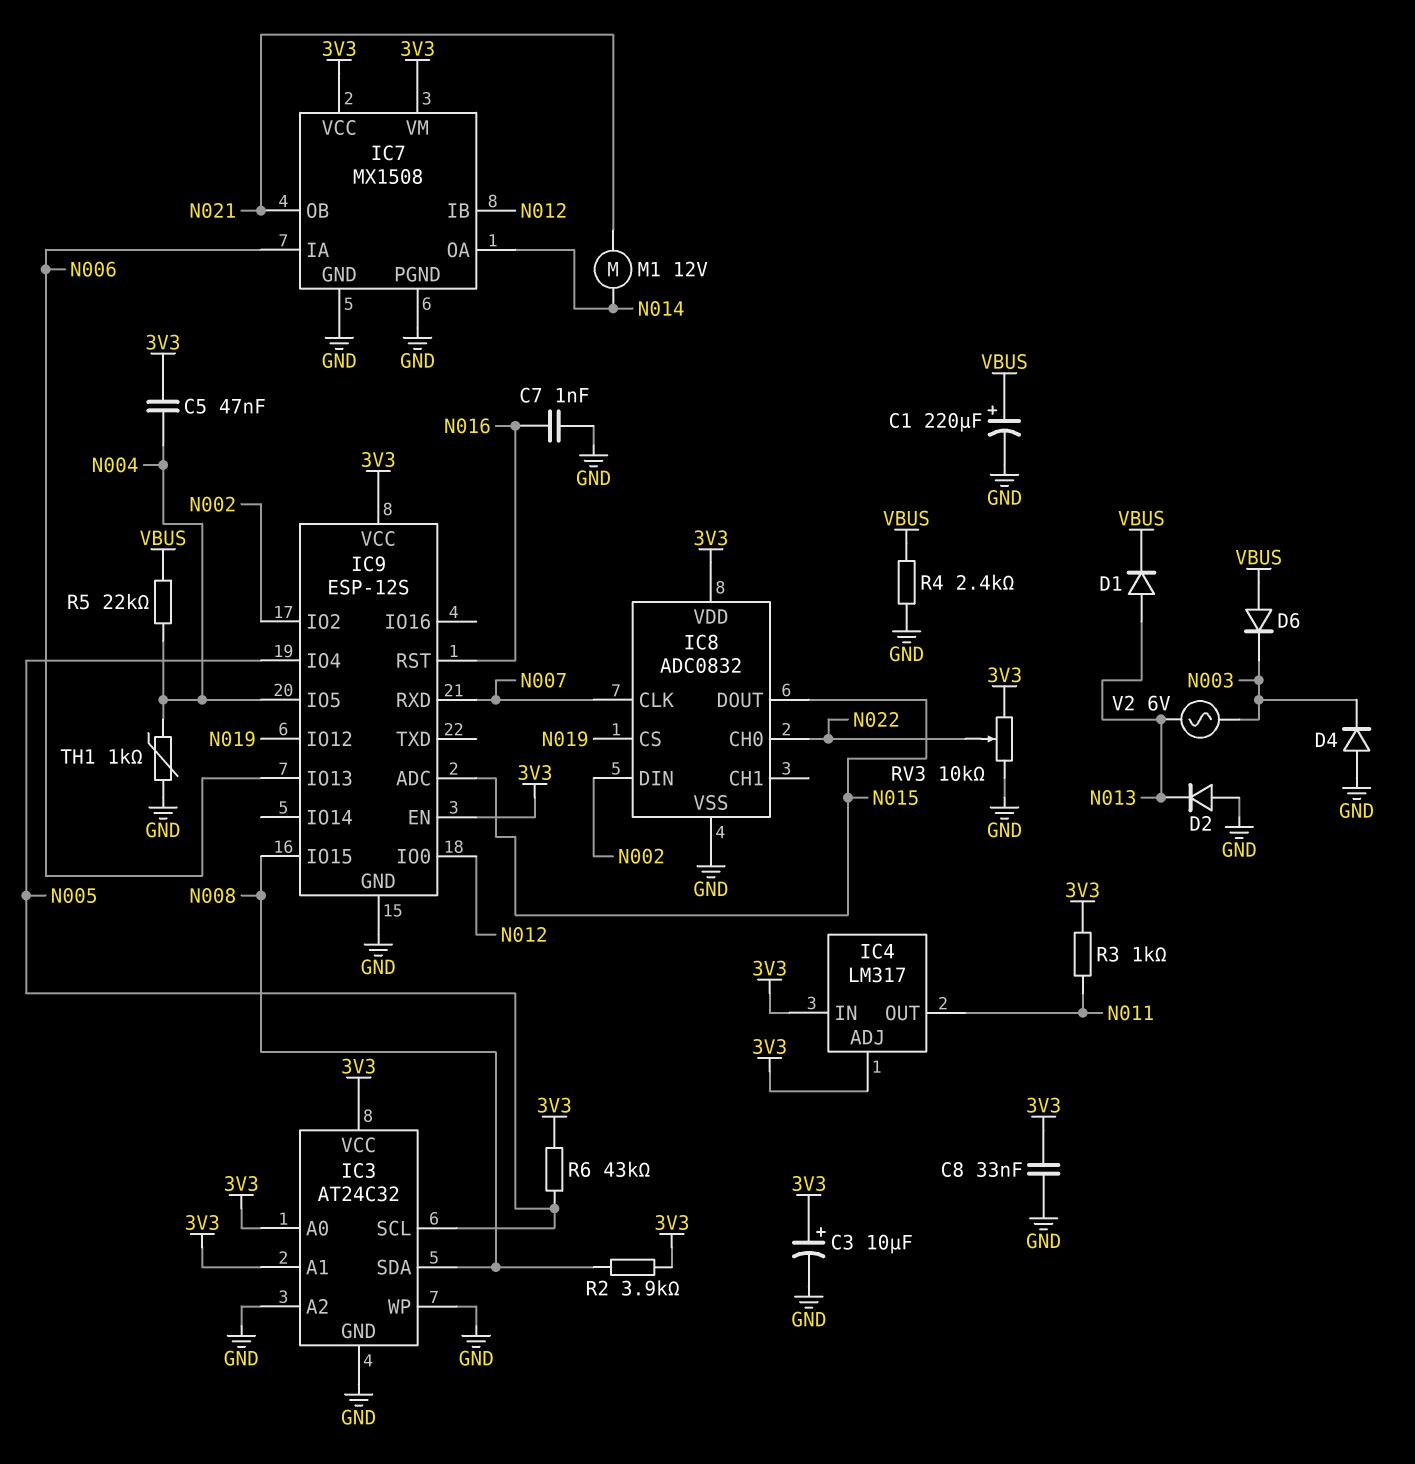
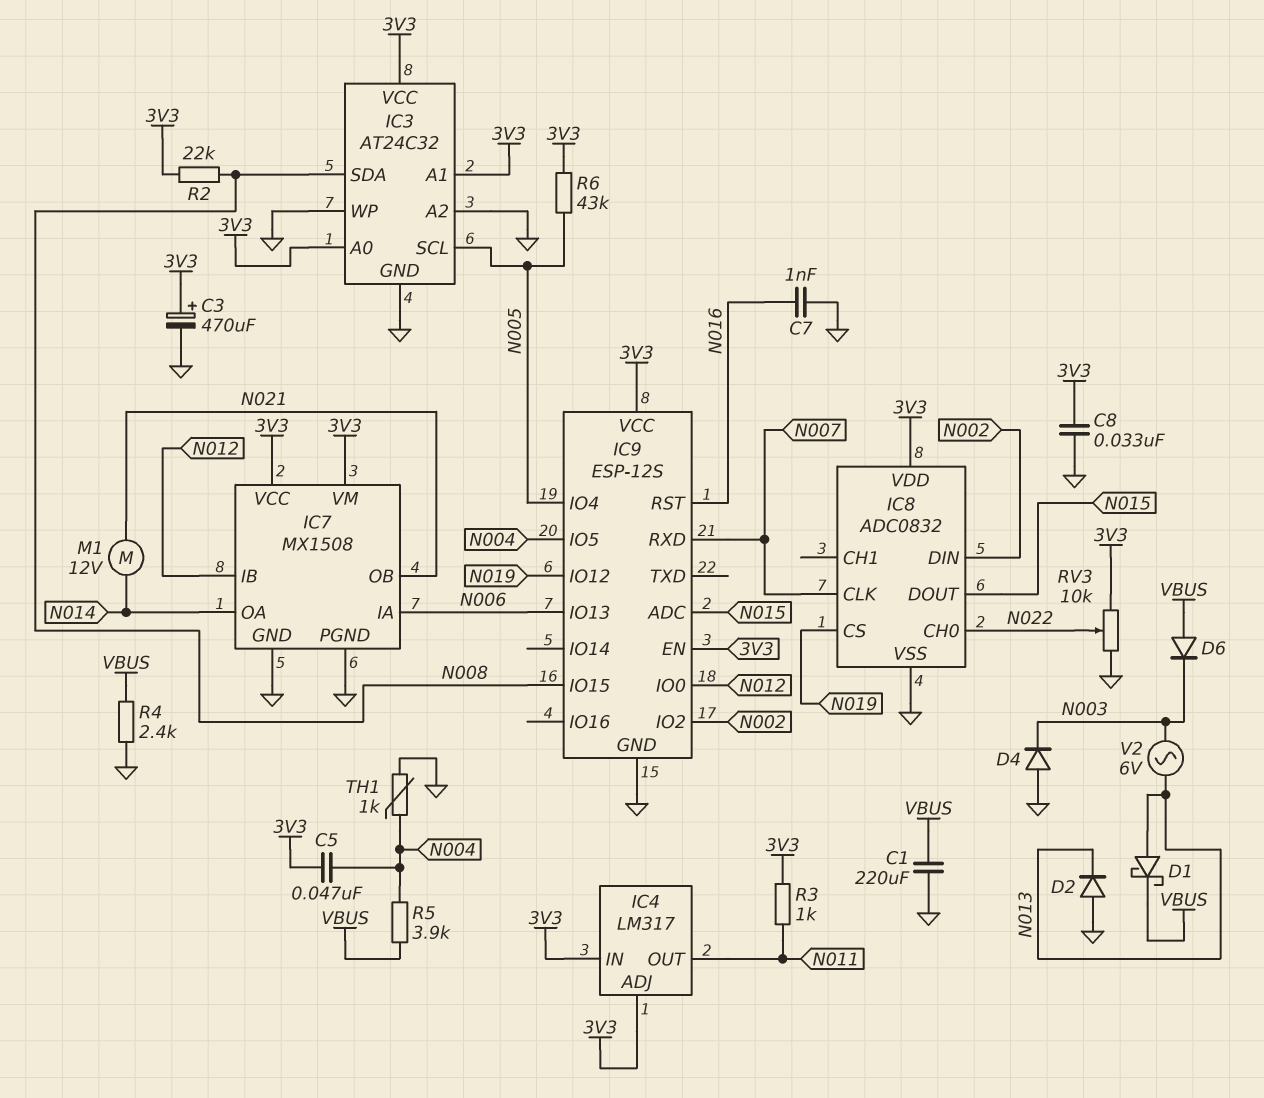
C1: 220uF (plus VBUS, minus GND) -> 220uF (GND, VBUS)
C3: 10uF (plus 3V3, minus GND) -> 470uF (plus 3V3, minus GND)
D1: diode (A N013, K VBUS) -> schottky (A N013, K VBUS)
R2: 3.9k (3V3, N008) -> 22k (3V3, N008)
R5: 22k (N004, VBUS) -> 3.9k (N004, VBUS)

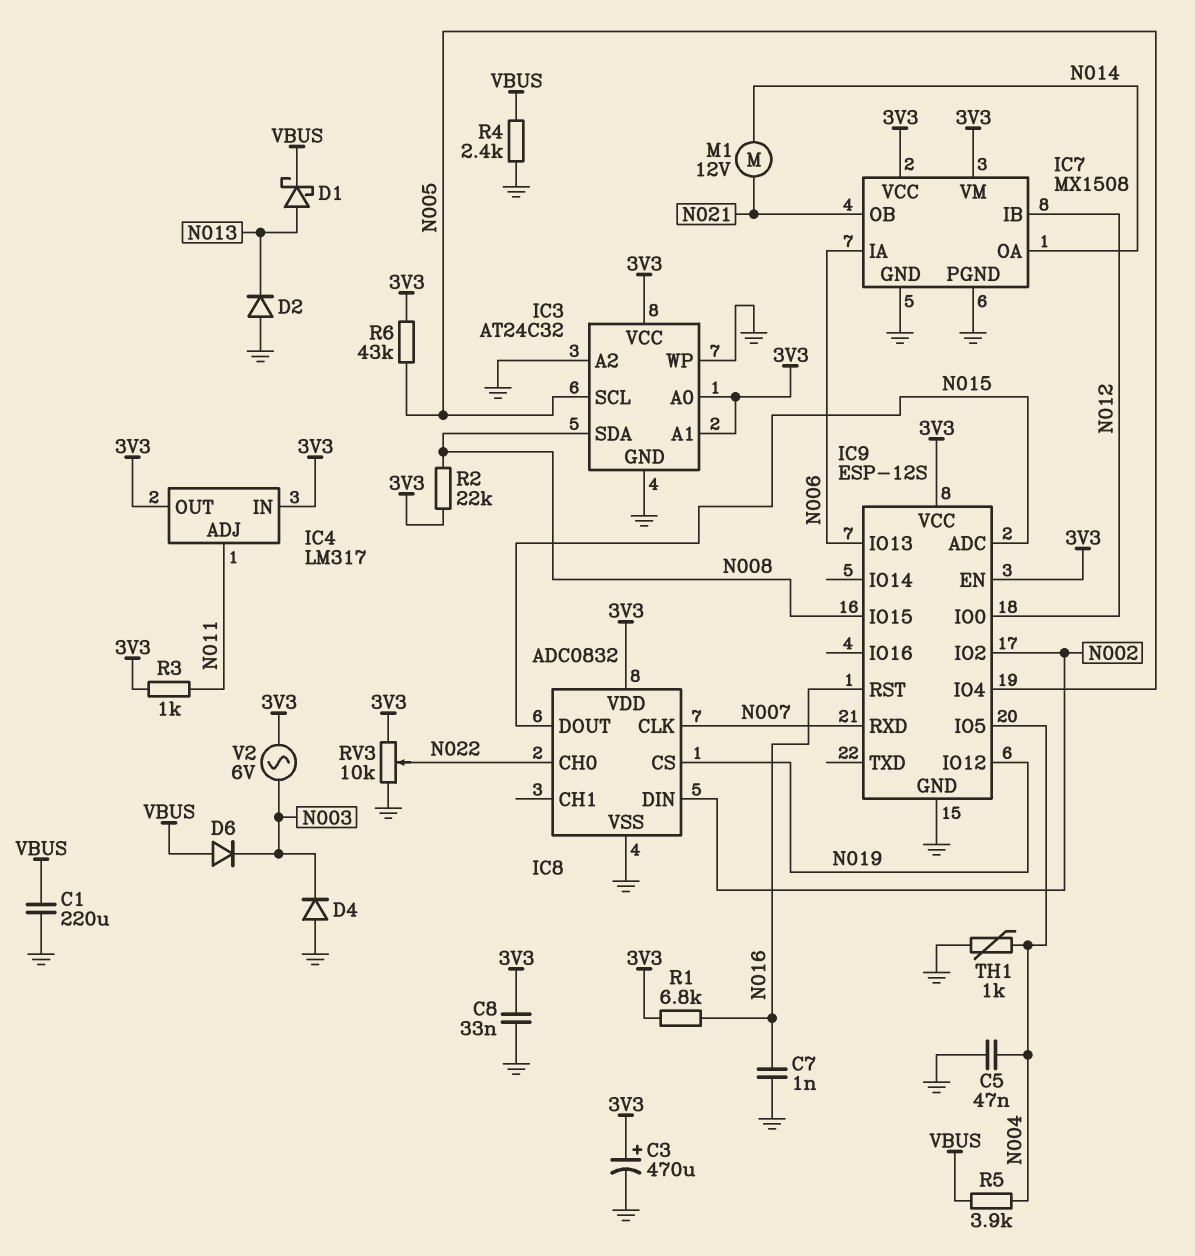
C5: 47nF (3V3, N004) -> 47nF (GND, N004)
IC4 pin ADJ: 3V3 -> N011
IC4 pin OUT: N011 -> 3V3
R1: none -> 6.8k (3V3, N016)
V2: AC 6V (N003, N013) -> AC 6V (3V3, N003)

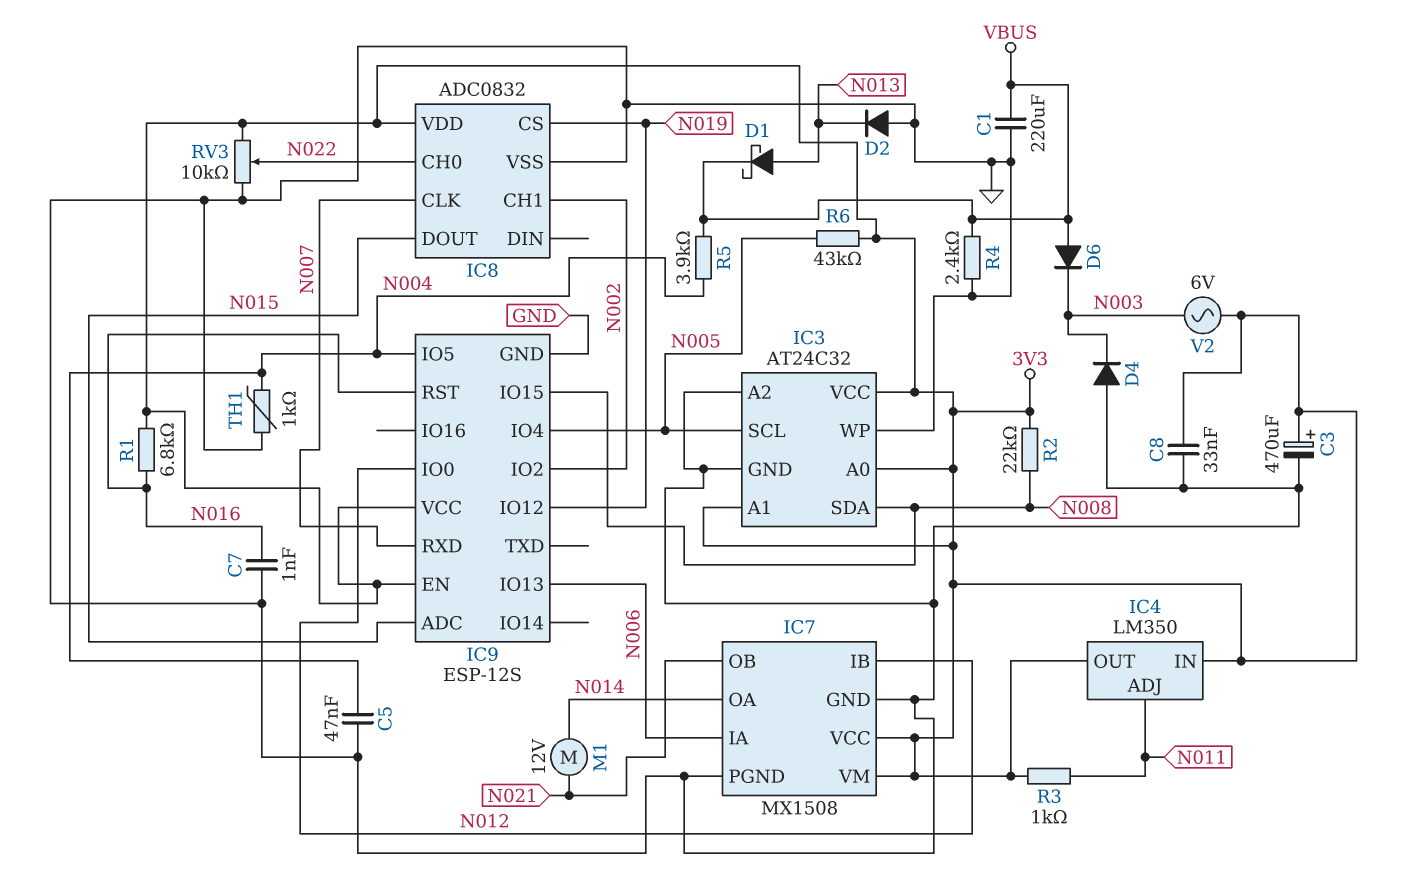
IC4: LM317 -> LM350
IC8 pin CH1: none -> N002
IC8 pin DIN: N002 -> none

